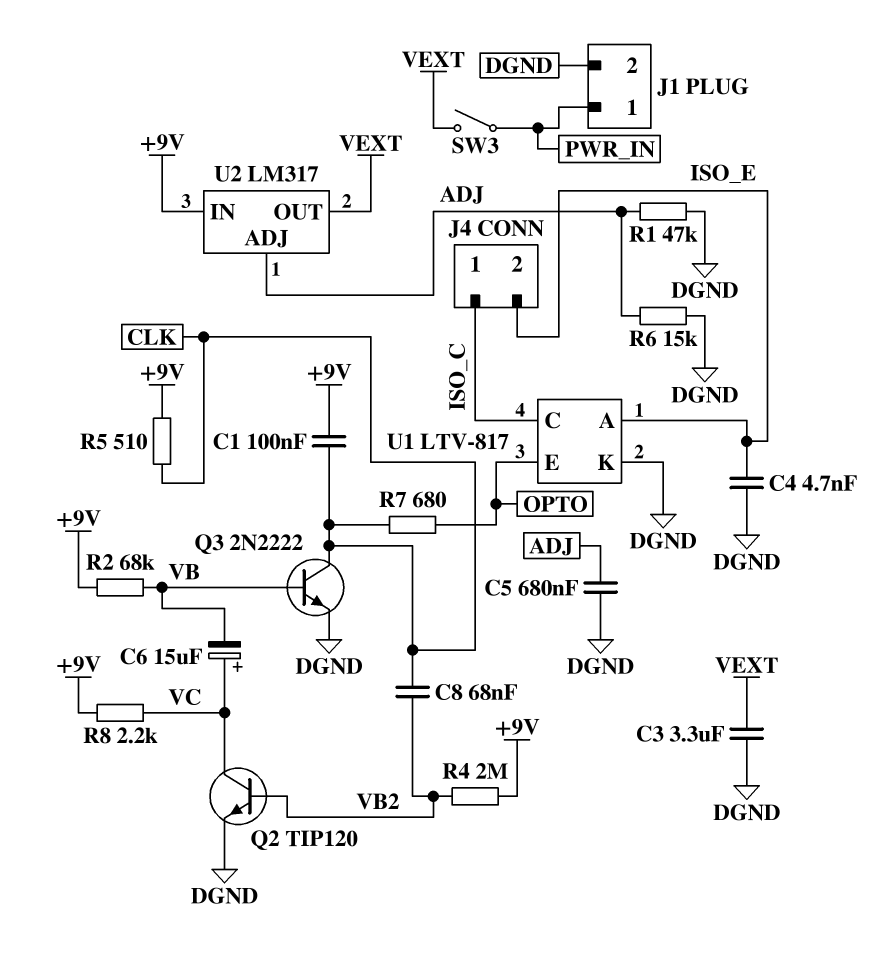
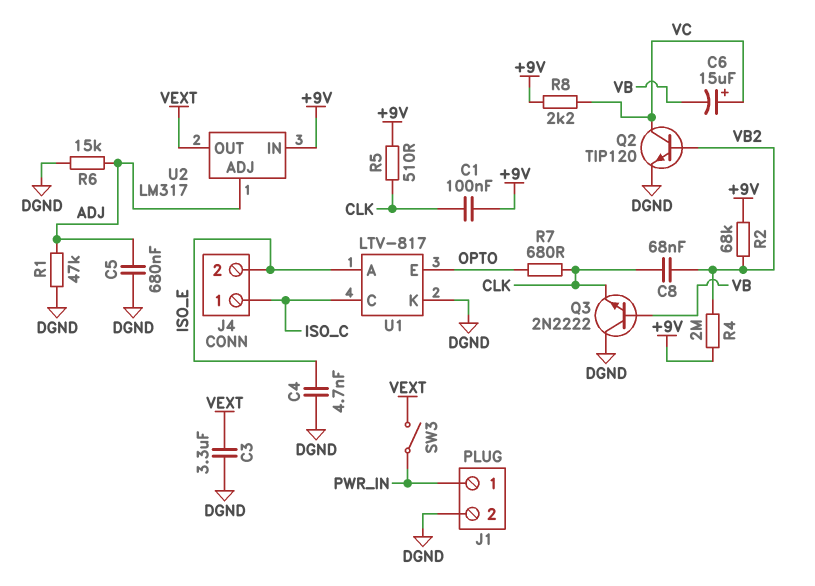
Q3: NPN 2N2222 (B VB, C CLK, E DGND) -> NPN 2N2222 (B VB, C DGND, E CLK)
R2: 68k (+9V, VB) -> 68k (+9V, VB2)

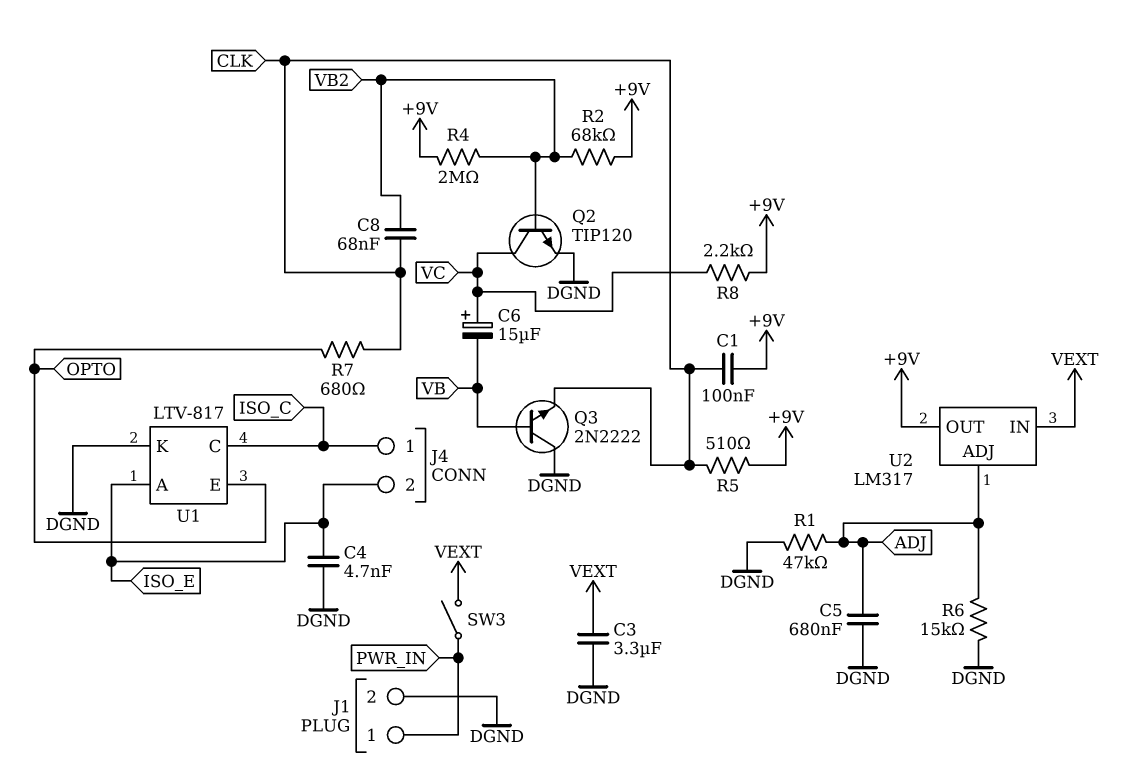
U2 pin IN: +9V -> VEXT
U2 pin OUT: VEXT -> +9V

